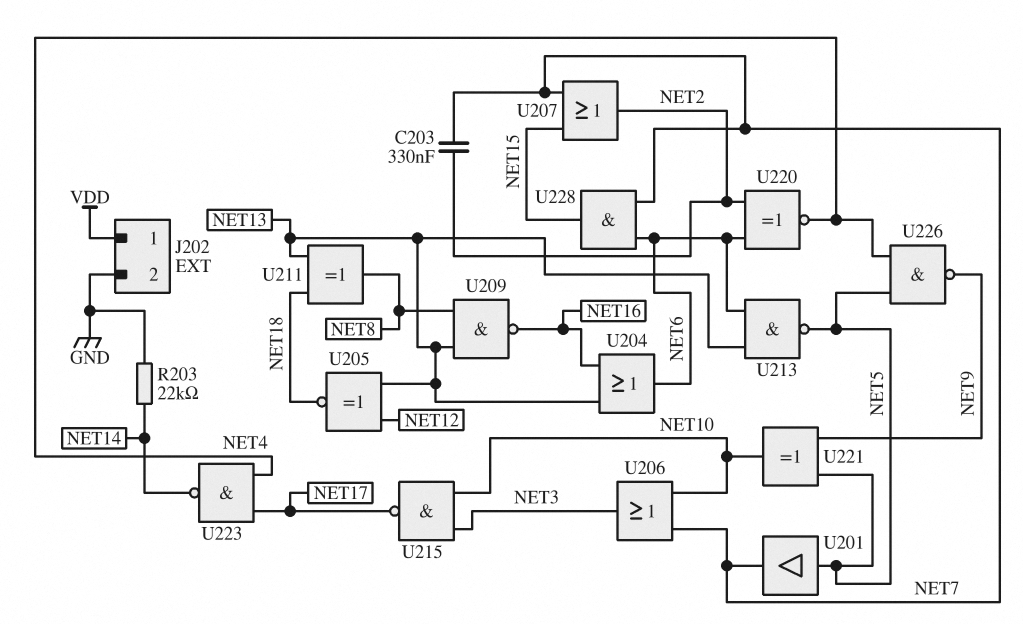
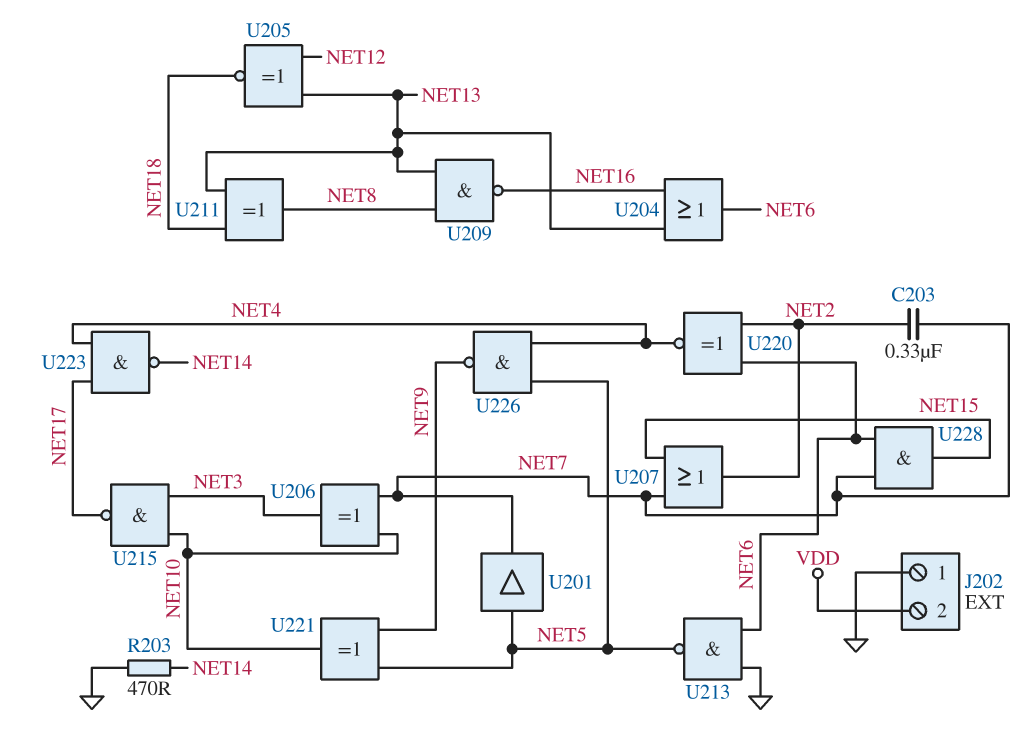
J202 pin 1: VDD -> GND
J202 pin 2: GND -> VDD
R203: 22k (GND, NET14) -> 470 (GND, NET14)
U206: OR (in NET7, in NET10, out NET3) -> XOR (in NET7, in NET10, out NET3)
U213: NAND (in NET6, in NET13, out NET5) -> NAND (in GND, in NET6, out NET5)

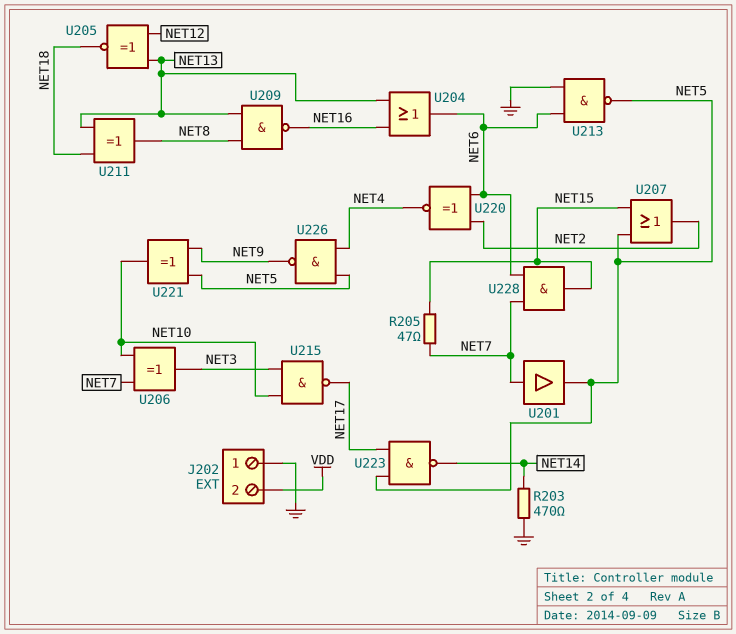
C203: 330nF (NET2, NET7) -> none
R205: none -> 47 (NET7, NET15)
U201: buffer (in NET5, out NET7) -> buffer (in NET7, out NET5)
U207: OR (in NET7, in NET15, out NET2) -> OR (in NET5, in NET15, out NET2)
U223: NAND (in NET4, in NET17, out NET14) -> NAND (in NET5, in NET17, out NET14)

